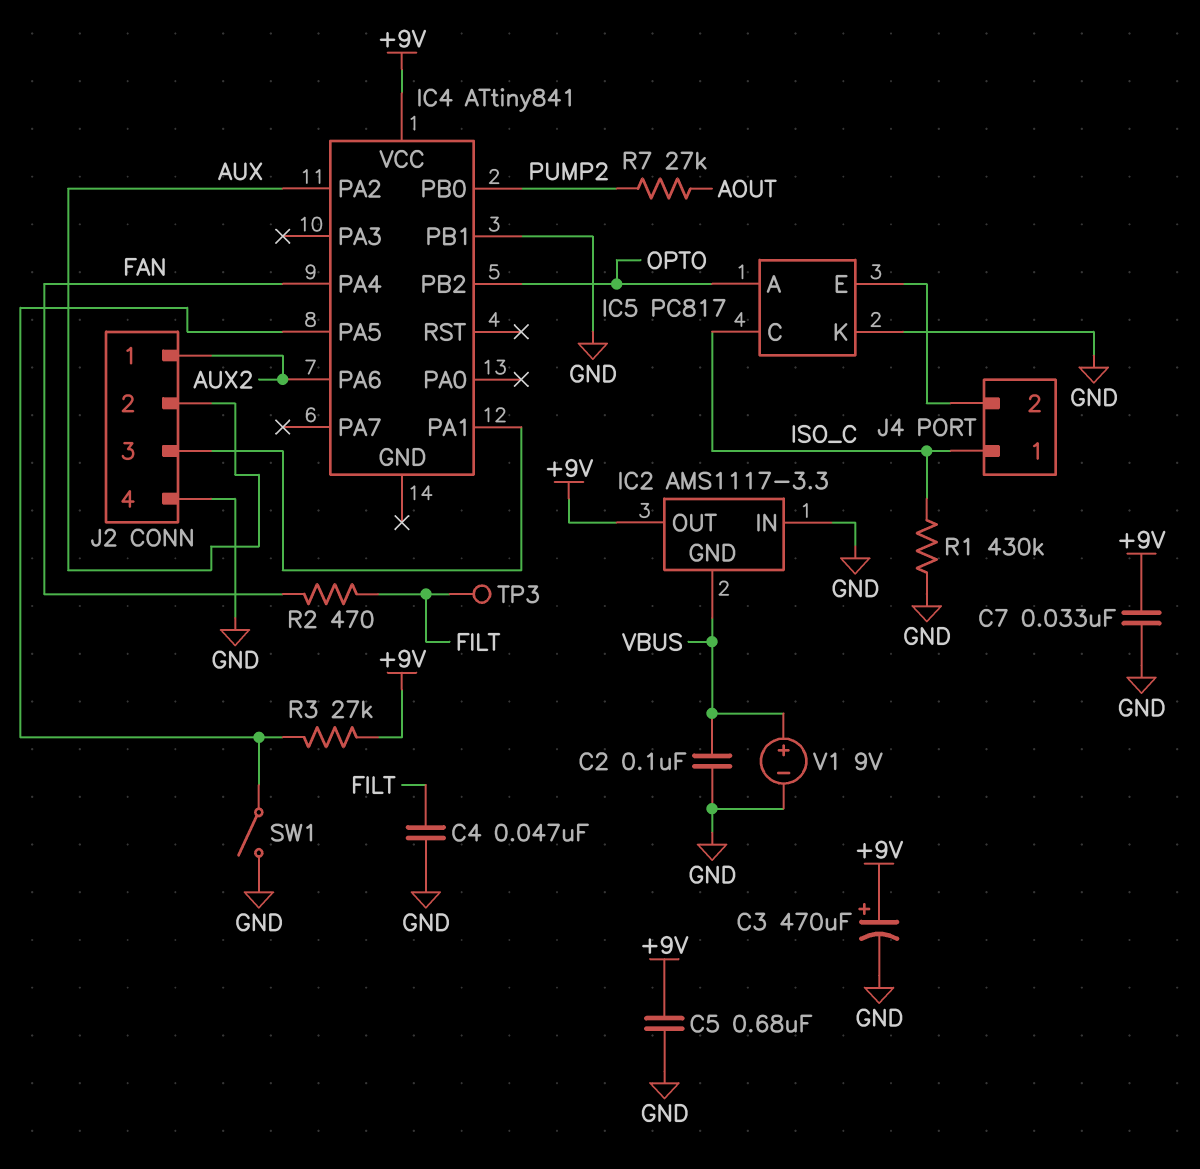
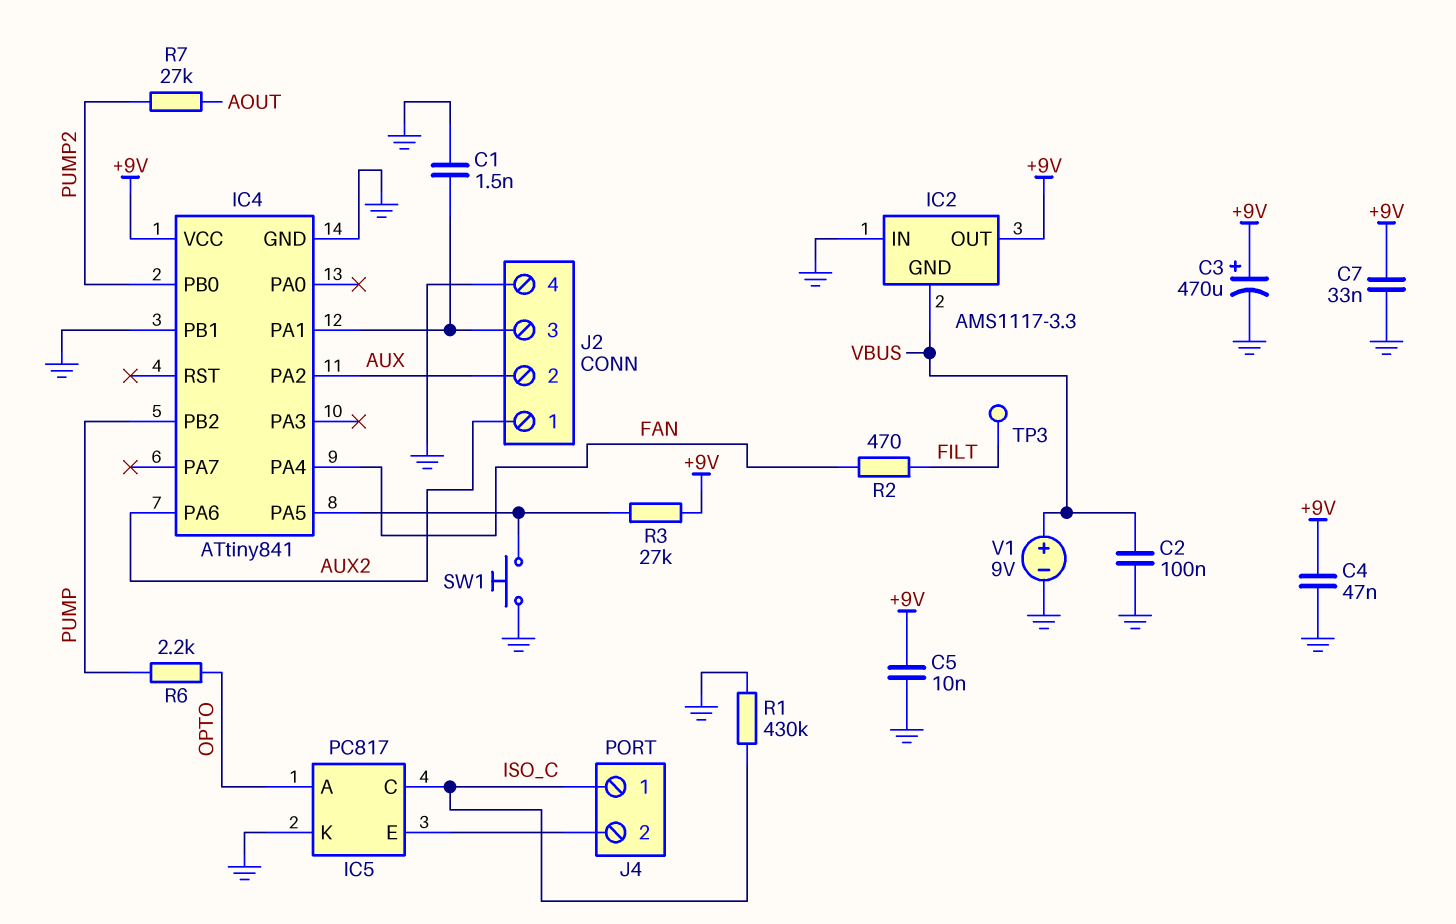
C1: none -> 1.5nF (GND, IC4/PA1)
C4: 47nF (FILT, GND) -> 47nF (+9V, GND)
C5: 680nF (+9V, GND) -> 10nF (+9V, GND)
IC4 pin GND: none -> GND
IC4 pin PB2: OPTO -> PUMP
R6: none -> 2.2k (OPTO, PUMP)
SW1: switch (GND, IC4/PA5) -> button (GND, IC4/PA5)

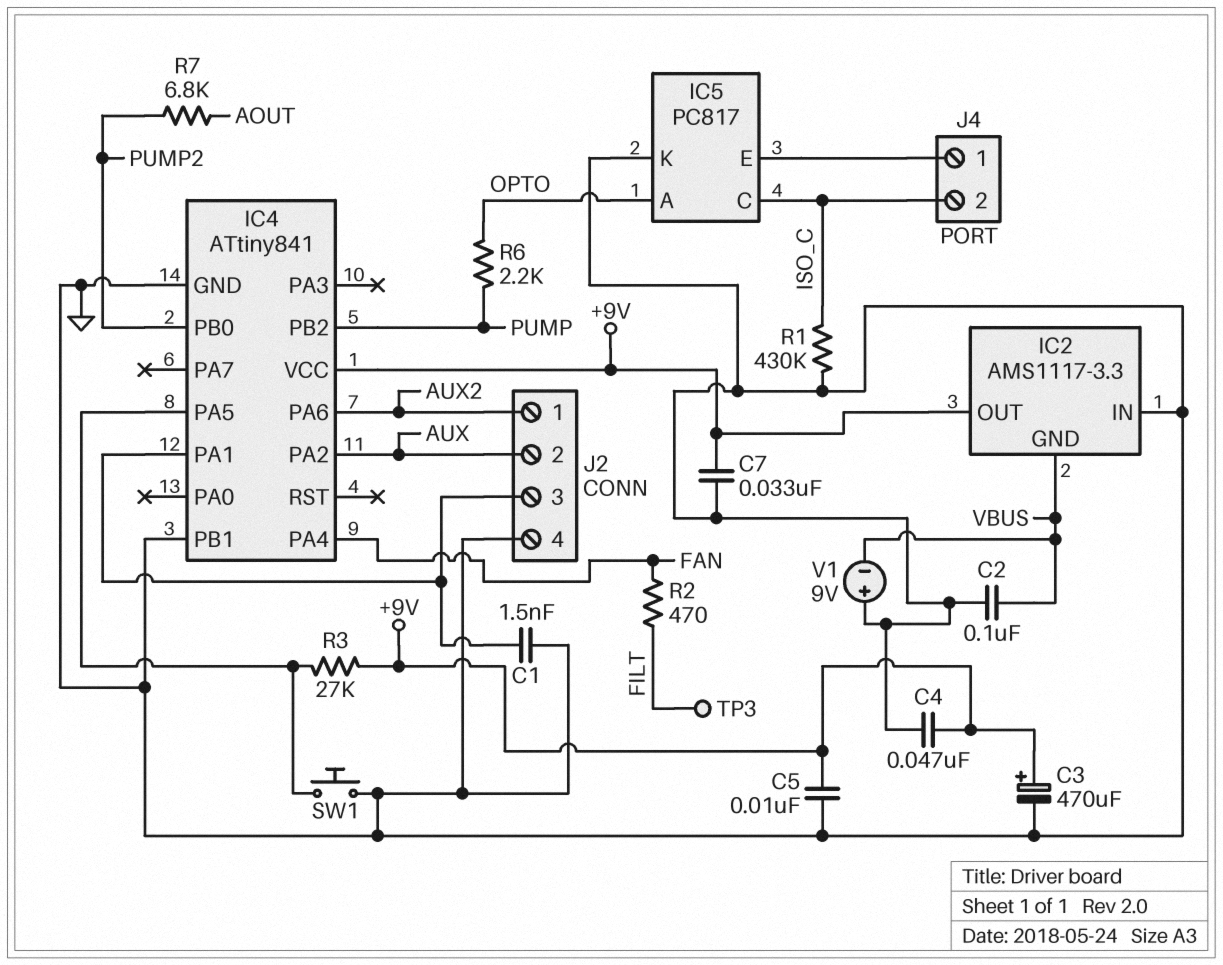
J4 pin 1: ISO_C -> IC5/E
J4 pin 2: IC5/E -> ISO_C
R7: 27k (AOUT, PUMP2) -> 6.8k (AOUT, PUMP2)
V1: 9V (plus VBUS, minus GND) -> 9V (plus GND, minus VBUS)

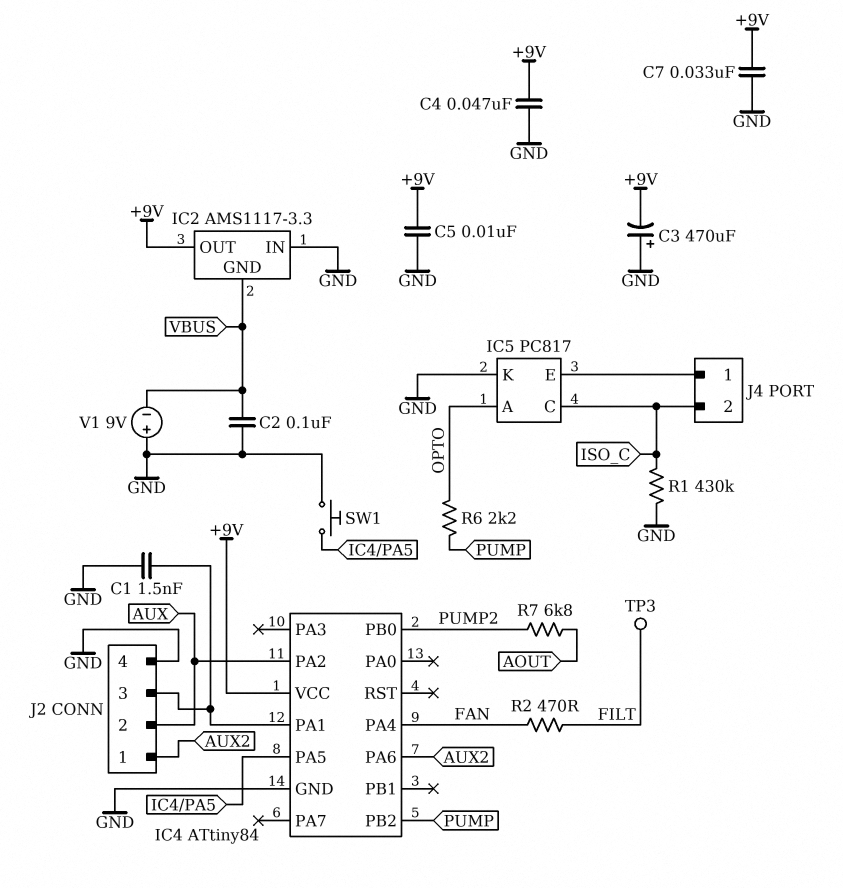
C3: 470uF (plus +9V, minus GND) -> 470uF (plus GND, minus +9V)
IC4: ATtiny841 -> ATtiny84
IC4 pin PB1: GND -> none
R3: 27k (+9V, IC4/PA5) -> none

